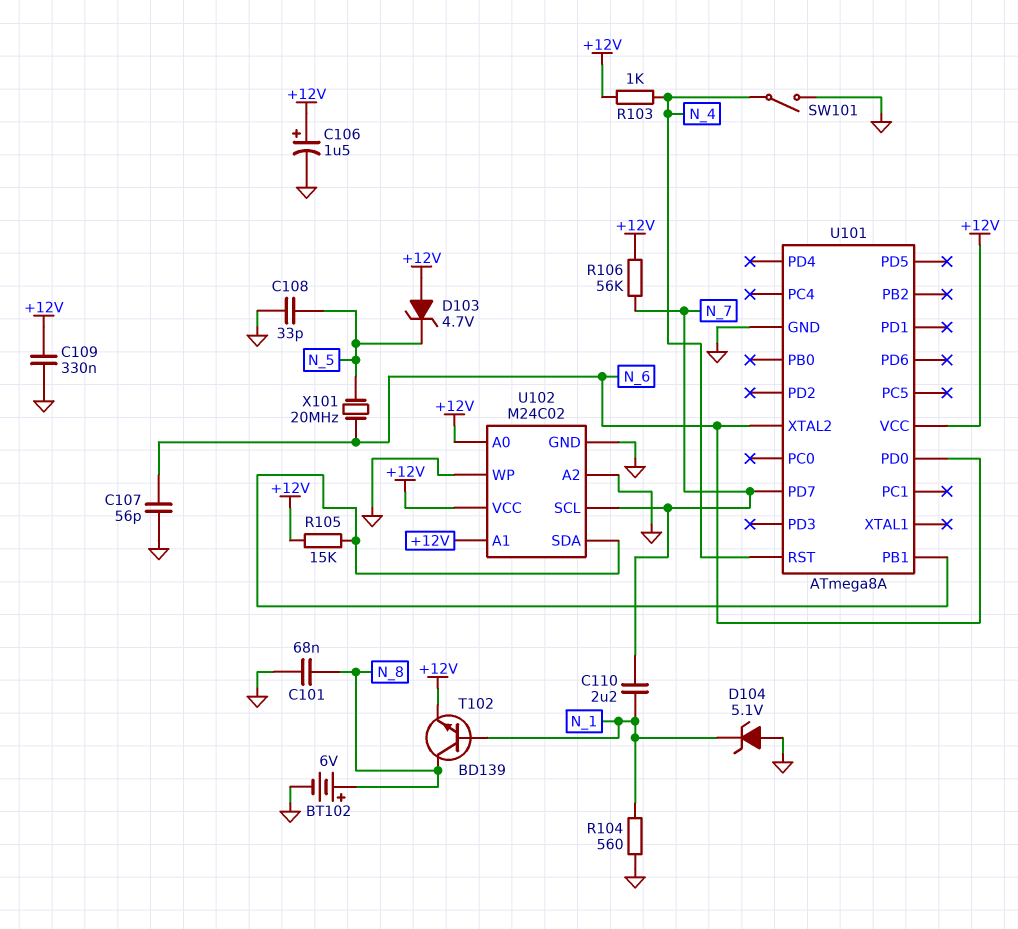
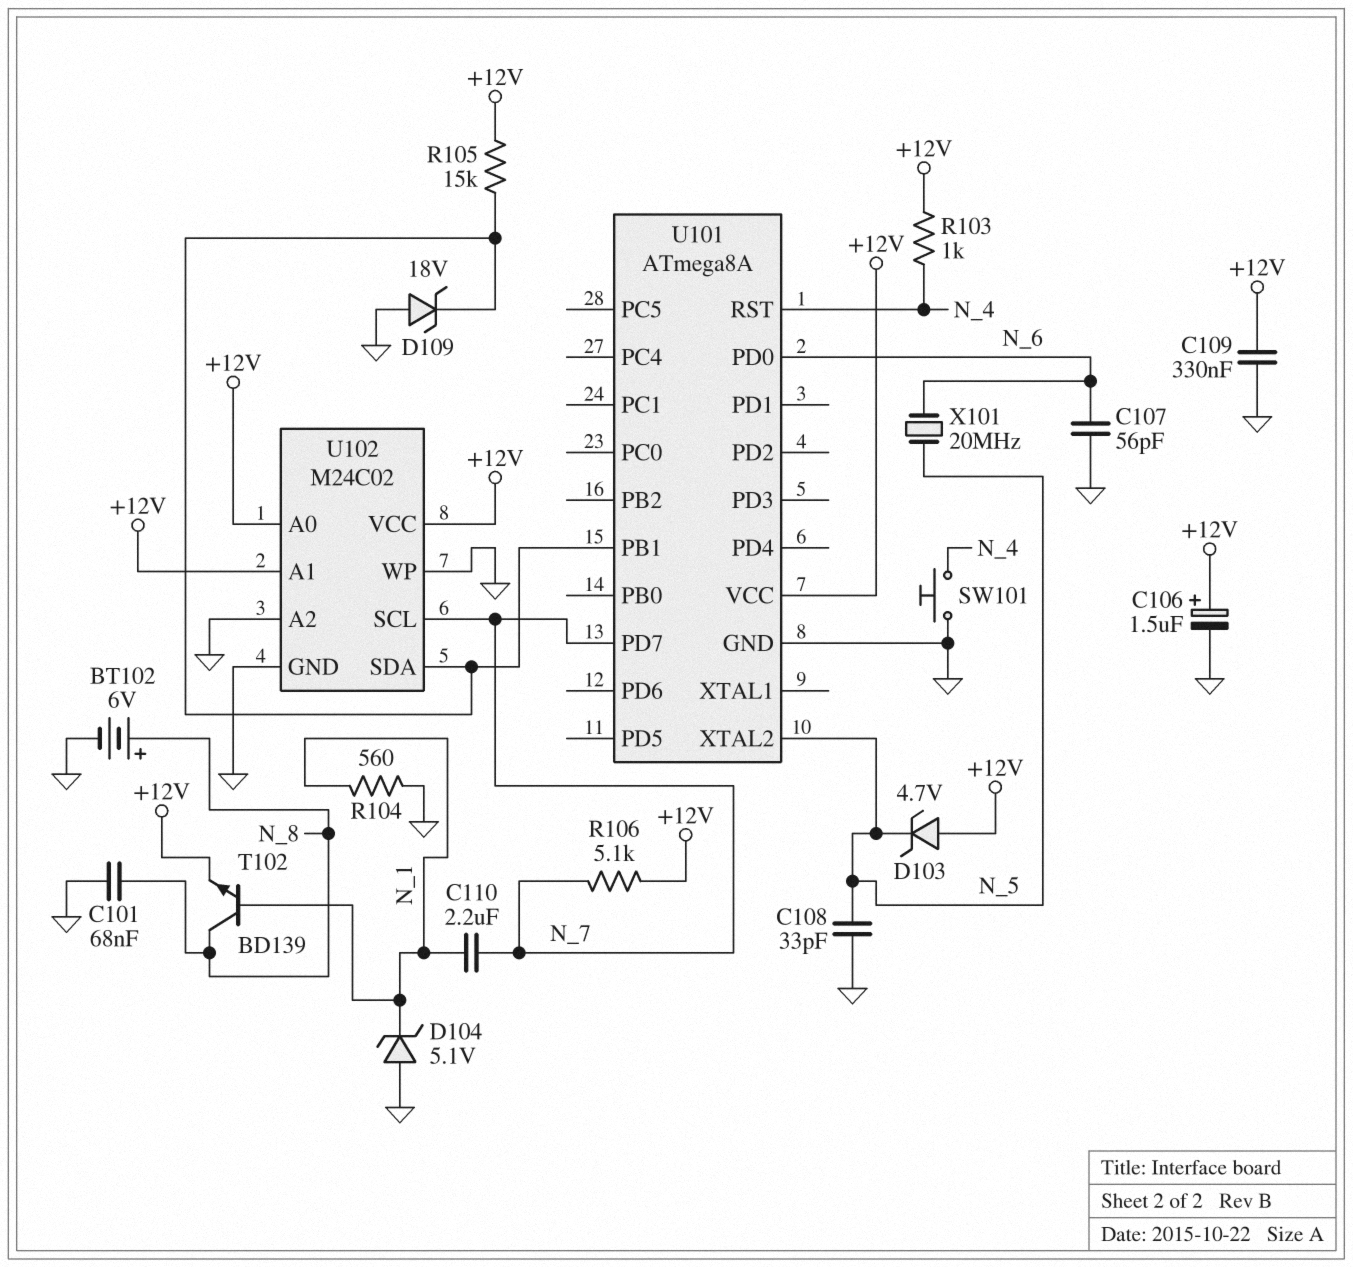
D109: none -> zener 18V (A GND, K U101/PB1)
R106: 56k (+12V, N_7) -> 5.1k (+12V, N_7)
SW101: switch (GND, N_4) -> button (GND, N_4)
U101 pin XTAL2: N_6 -> N_5

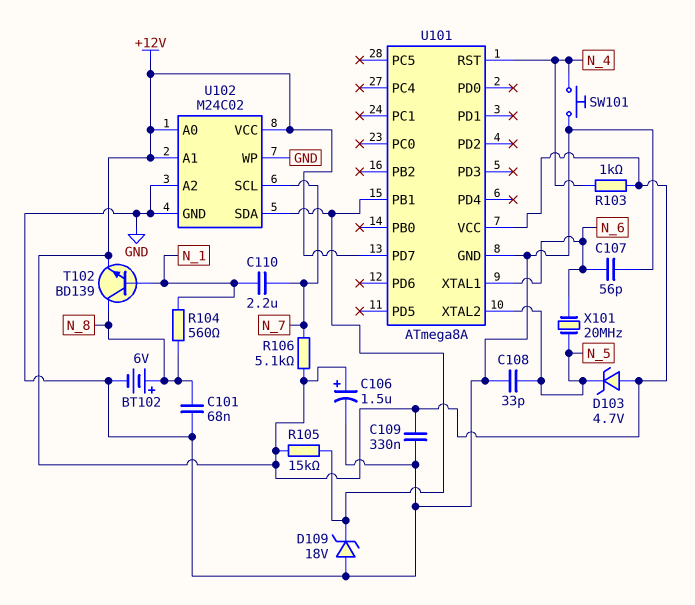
D104: zener 5.1V (A GND, K N_1) -> none
R104: 560 (GND, N_1) -> 560 (N_1, N_8)
U101 pin PD0: N_6 -> none
U101 pin PD7: N_7 -> +12V
U101 pin XTAL1: none -> N_6

